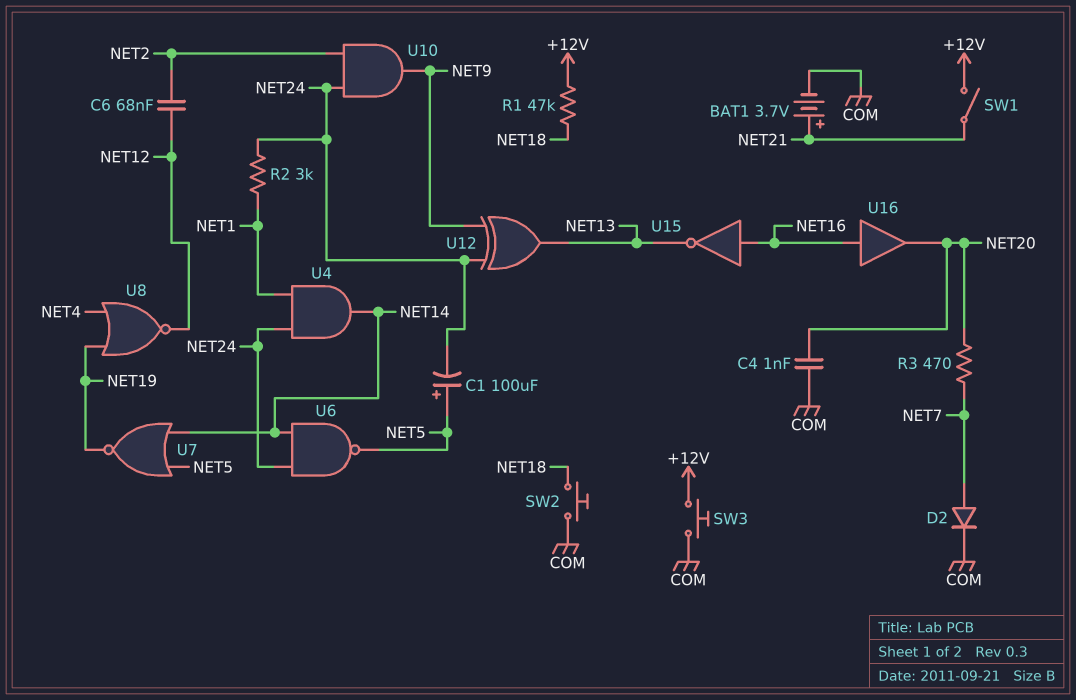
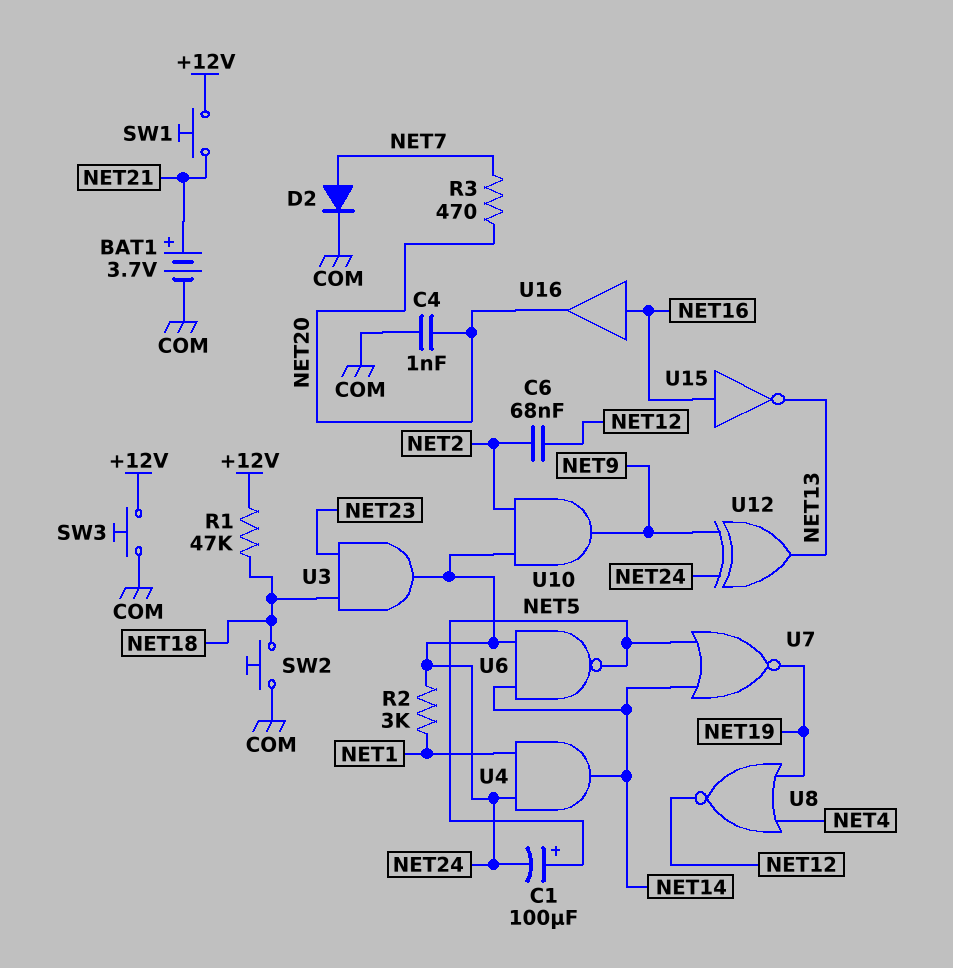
SW1: switch (+12V, NET21) -> button (+12V, NET21)
U3: none -> AND (in NET18, in NET23, out NET24)

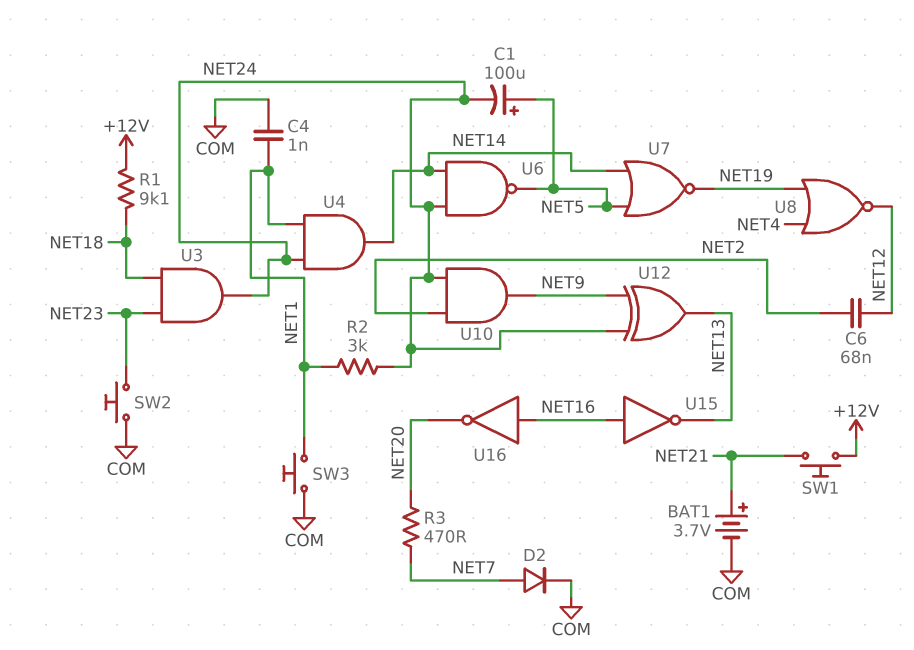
C4: 1nF (COM, NET20) -> 1nF (COM, NET1)
R1: 47k (+12V, NET18) -> 9.1k (+12V, NET18)
SW2: button (COM, NET18) -> button (COM, NET23)
SW3: button (+12V, COM) -> button (COM, NET1)
U16: buffer (in NET16, out NET20) -> NOT (in NET16, out NET20)

